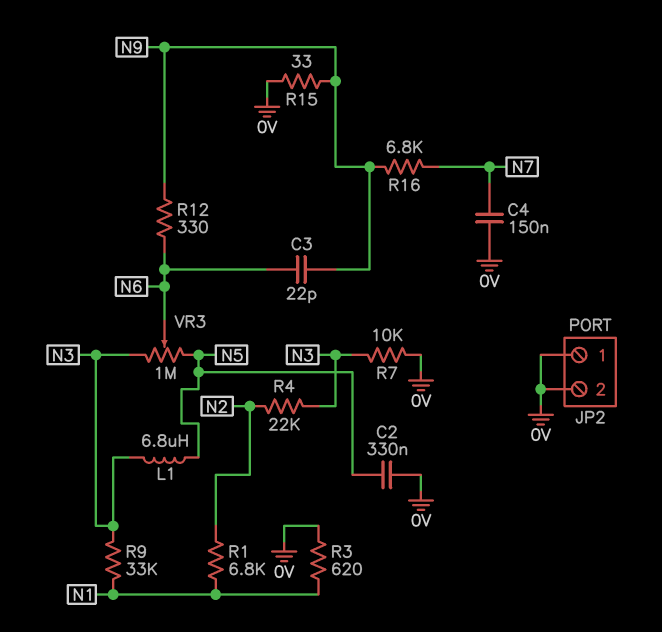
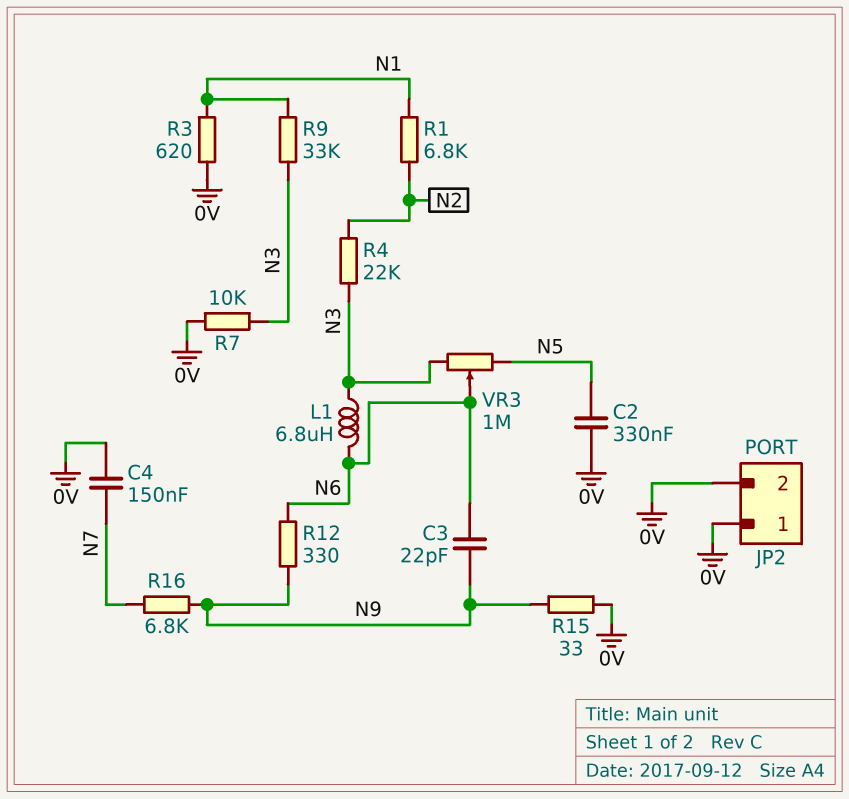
L1: 6.8uH (N3, N5) -> 6.8uH (N3, N6)

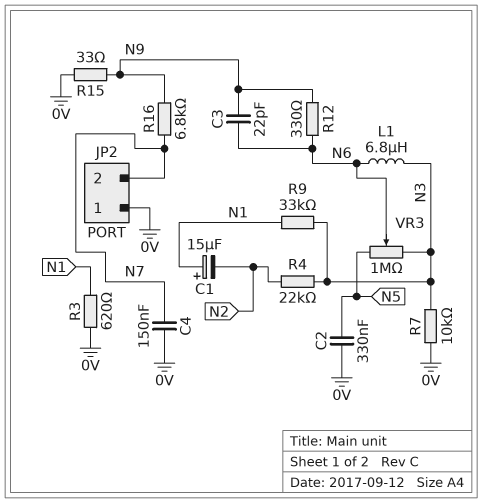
C1: none -> 15uF (plus N1, minus N2)
JP2 pin 2: 0V -> N7
R1: 6.8k (N1, N2) -> none

